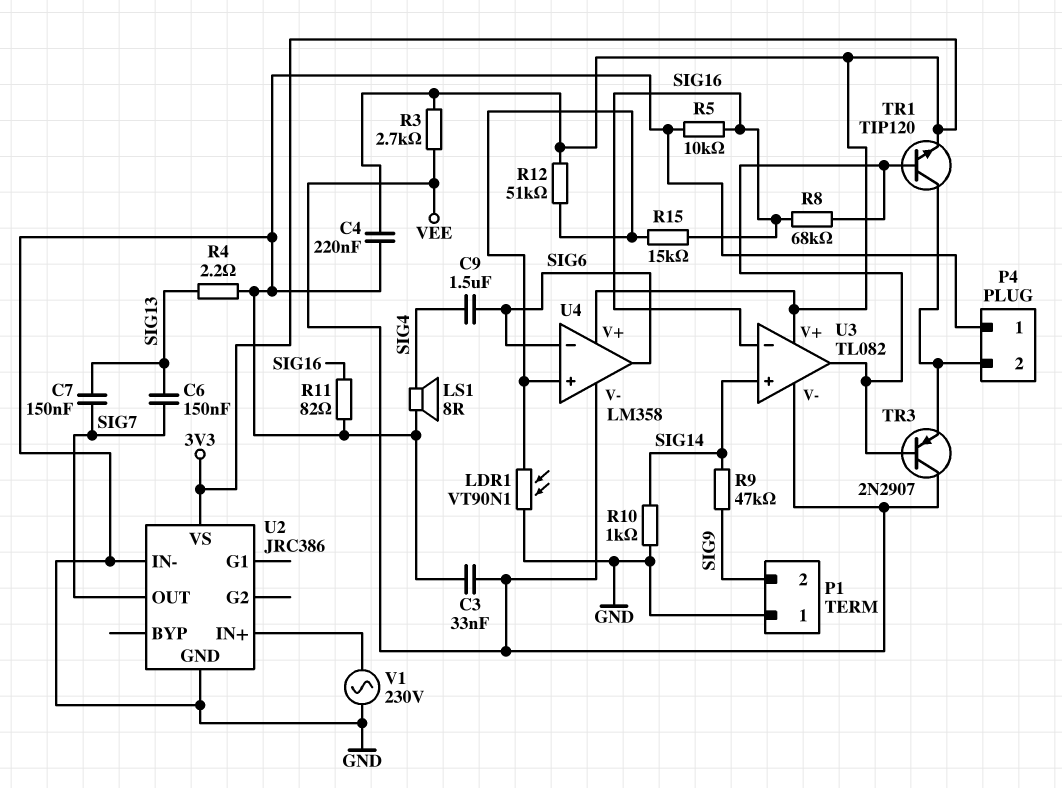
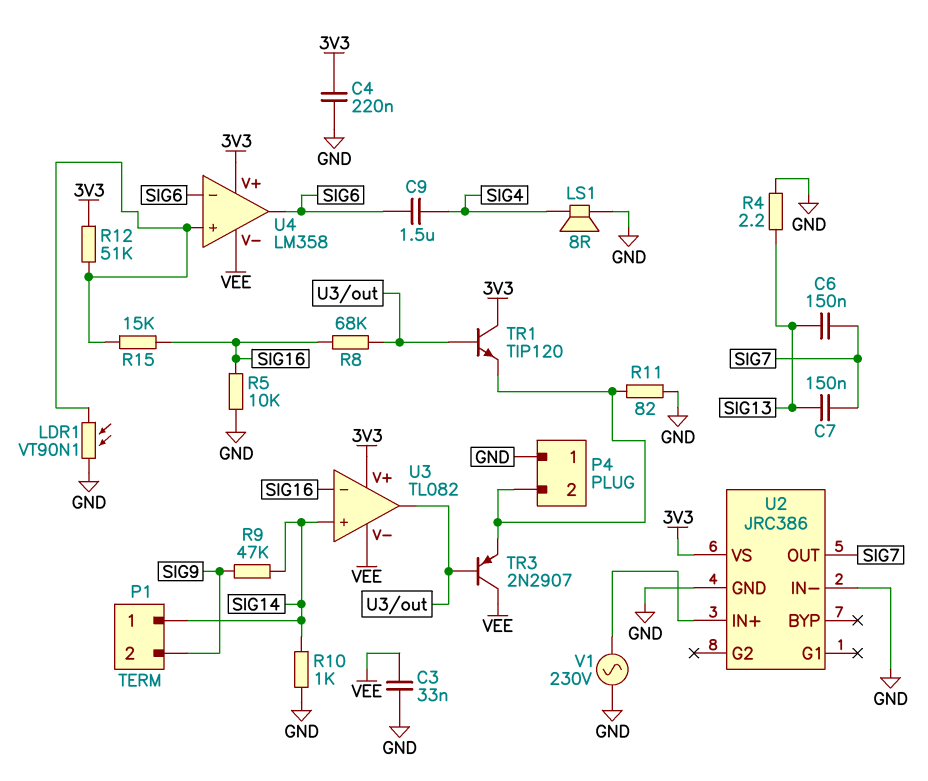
P1 pin 1: GND -> SIG14
R3: 2.7k (3V3, VEE) -> none
R11: 82 (GND, SIG16) -> 82 (GND, P4/2)
TR1: NPN TIP120 (B U3/out, C P4/2, E 3V3) -> NPN TIP120 (B U3/out, C 3V3, E P4/2)

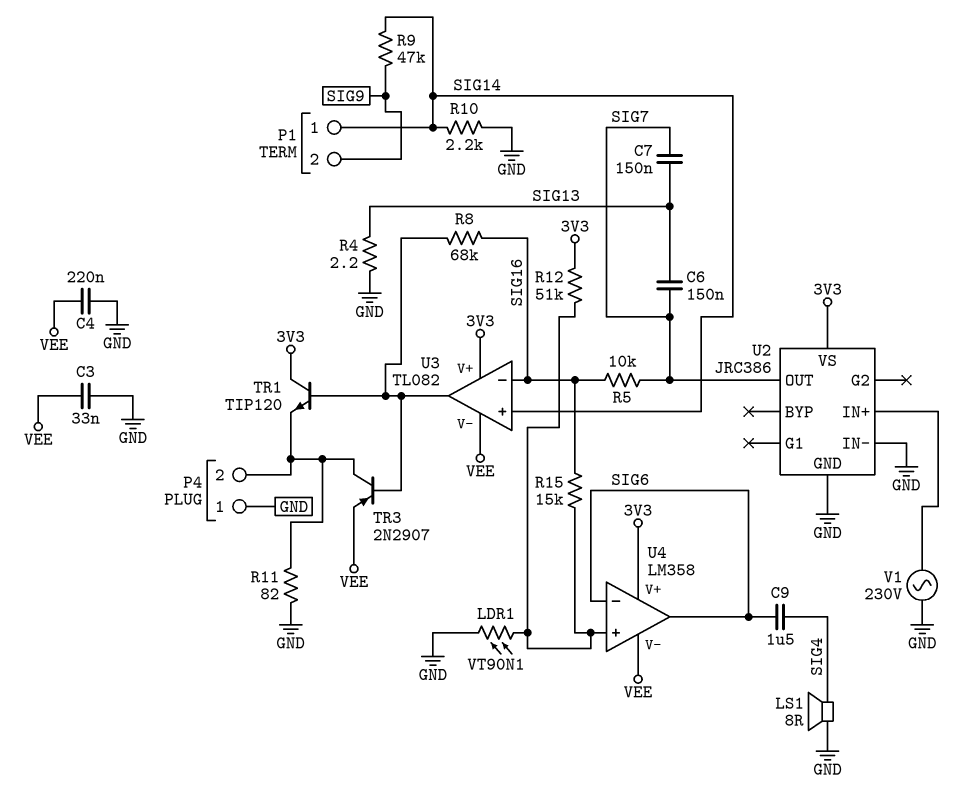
C4: 220nF (3V3, GND) -> 220nF (GND, VEE)
R5: 10k (GND, SIG16) -> 10k (SIG7, SIG16)
R10: 1k (GND, SIG14) -> 2.2k (GND, SIG14)
TR3: PNP 2N2907 (B U3/out, C VEE, E P4/2) -> PNP 2N2907 (B U3/out, C P4/2, E VEE)

